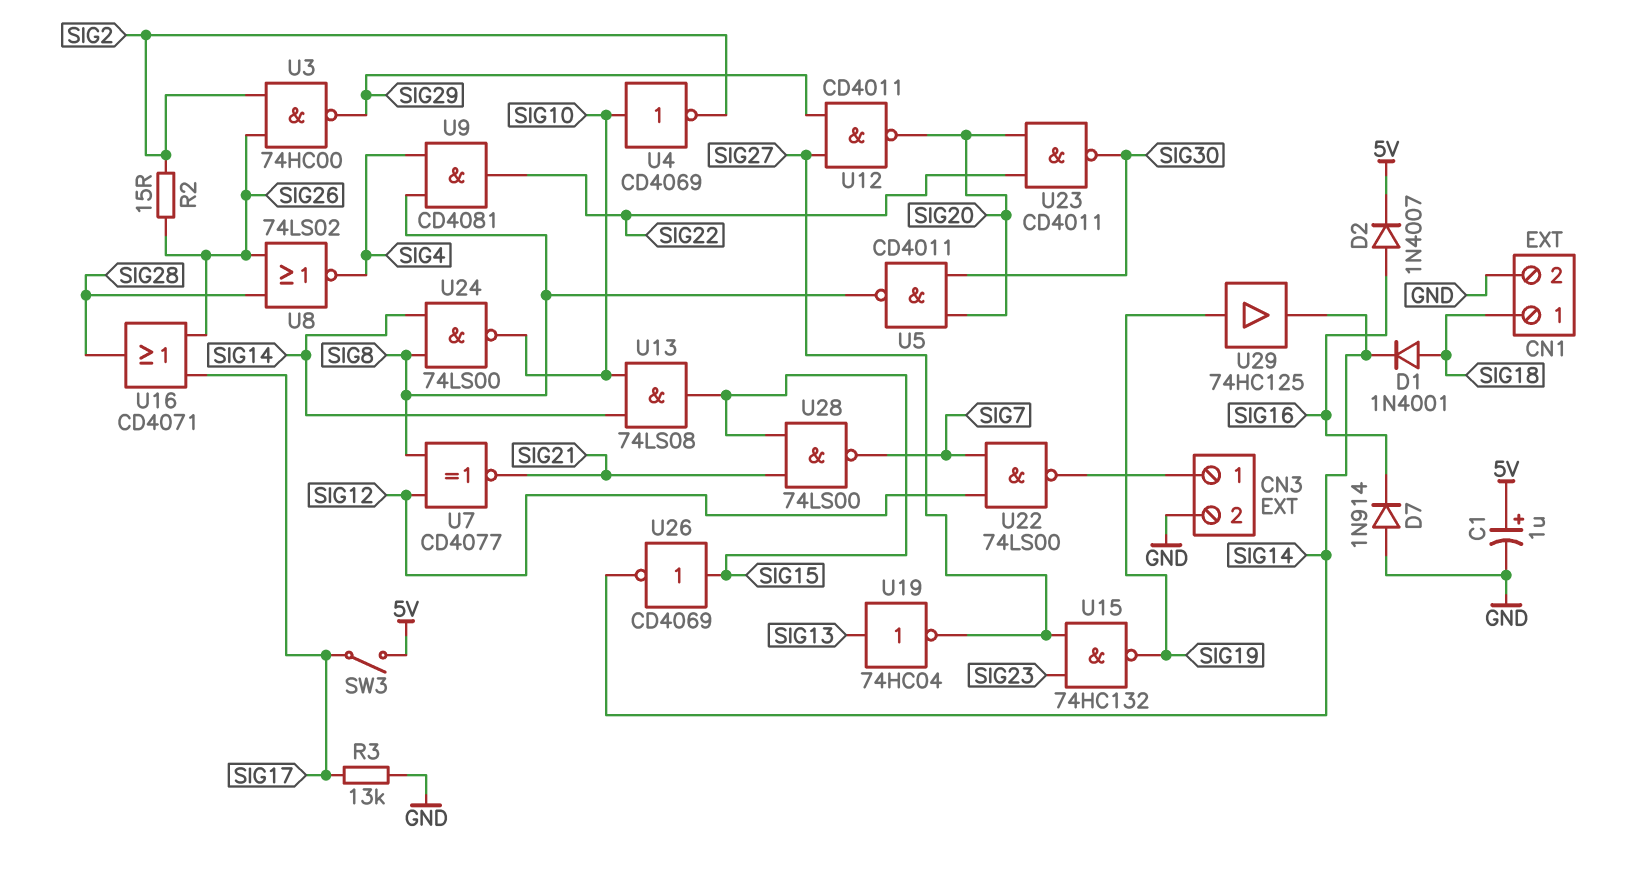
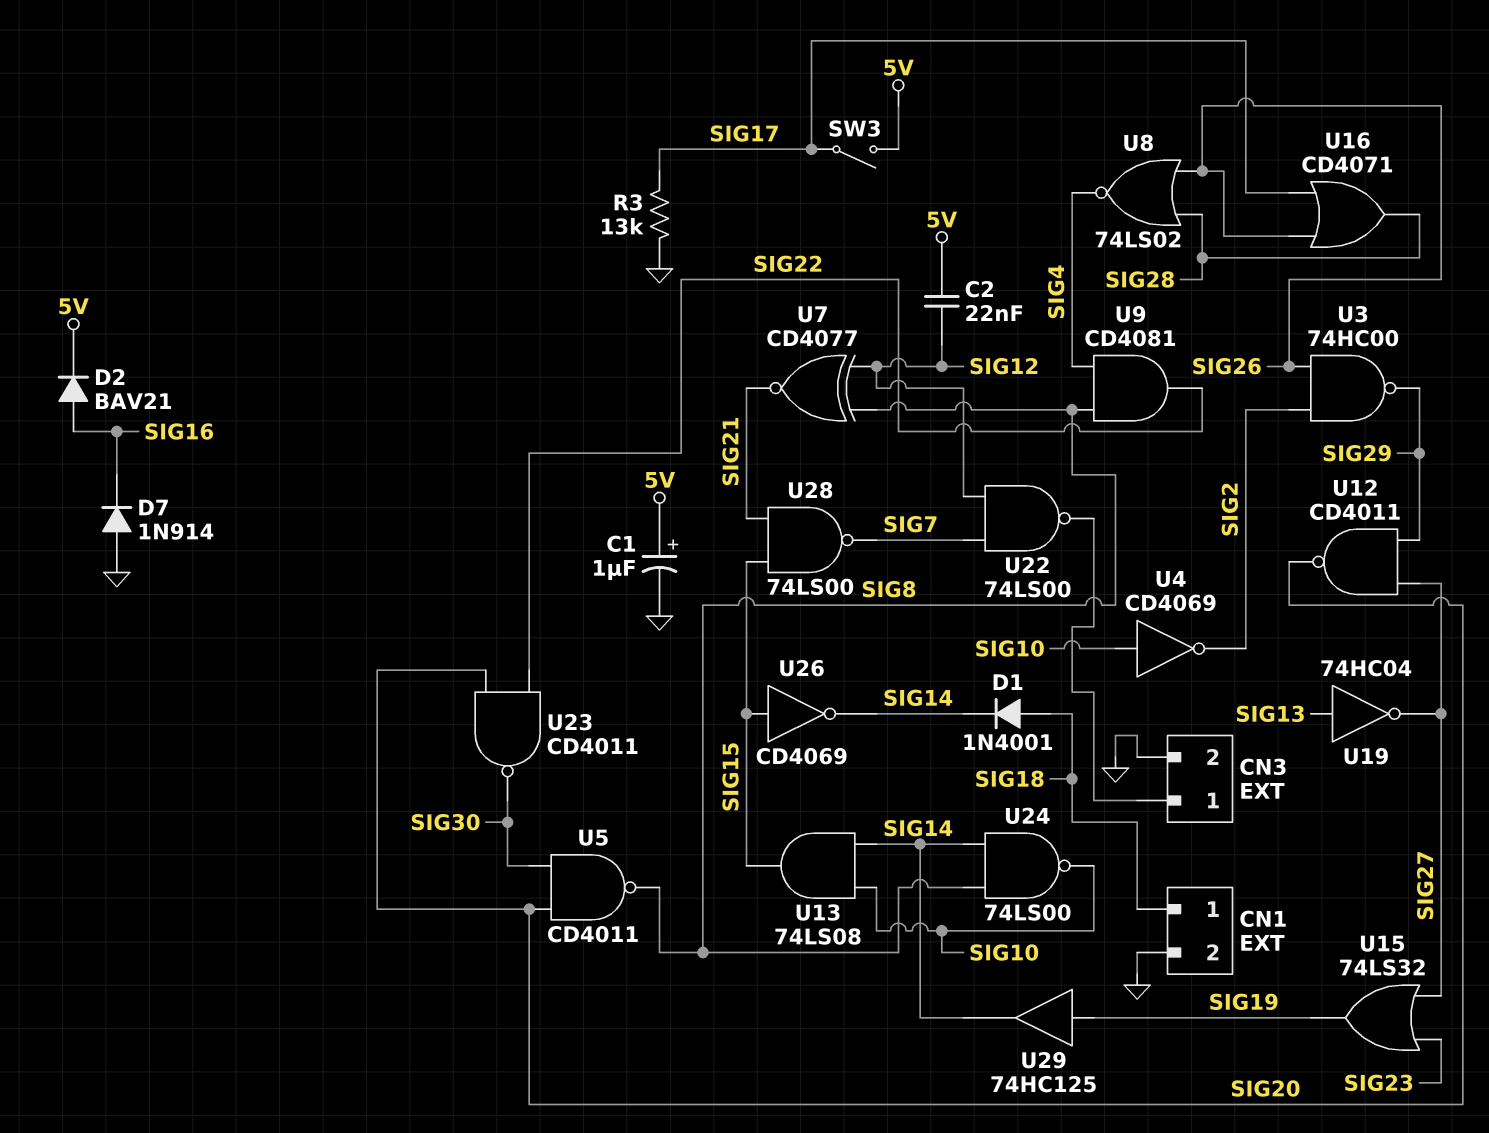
C2: none -> 22nF (5V, SIG12)
D2: diode 1N4007 (A SIG16, K 5V) -> diode BAV21 (A SIG16, K 5V)
R2: 15 (SIG2, SIG26) -> none
U15: NAND 74HC132 (in SIG23, in SIG27, out SIG19) -> OR 74LS32 (in SIG23, in SIG27, out SIG19)

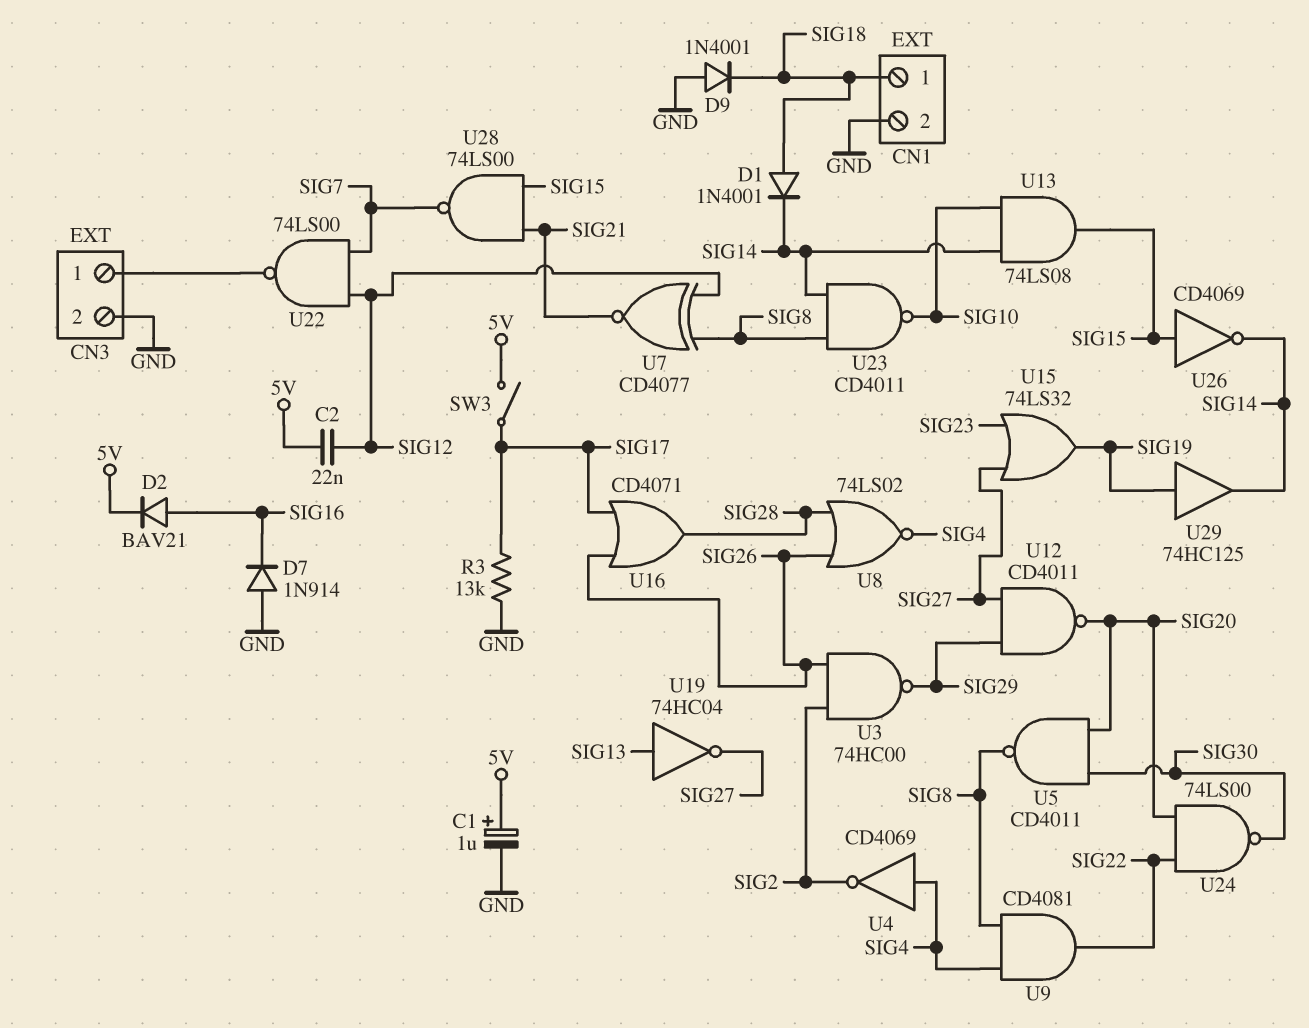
D9: none -> diode 1N4001 (A GND, K SIG18)
U4: NOT CD4069 (in SIG10, out SIG2) -> NOT CD4069 (in SIG4, out SIG2)
U23: NAND CD4011 (in SIG20, in SIG22, out SIG30) -> NAND CD4011 (in SIG8, in SIG14, out SIG10)
U24: NAND 74LS00 (in SIG8, in SIG14, out SIG10) -> NAND 74LS00 (in SIG20, in SIG22, out SIG30)

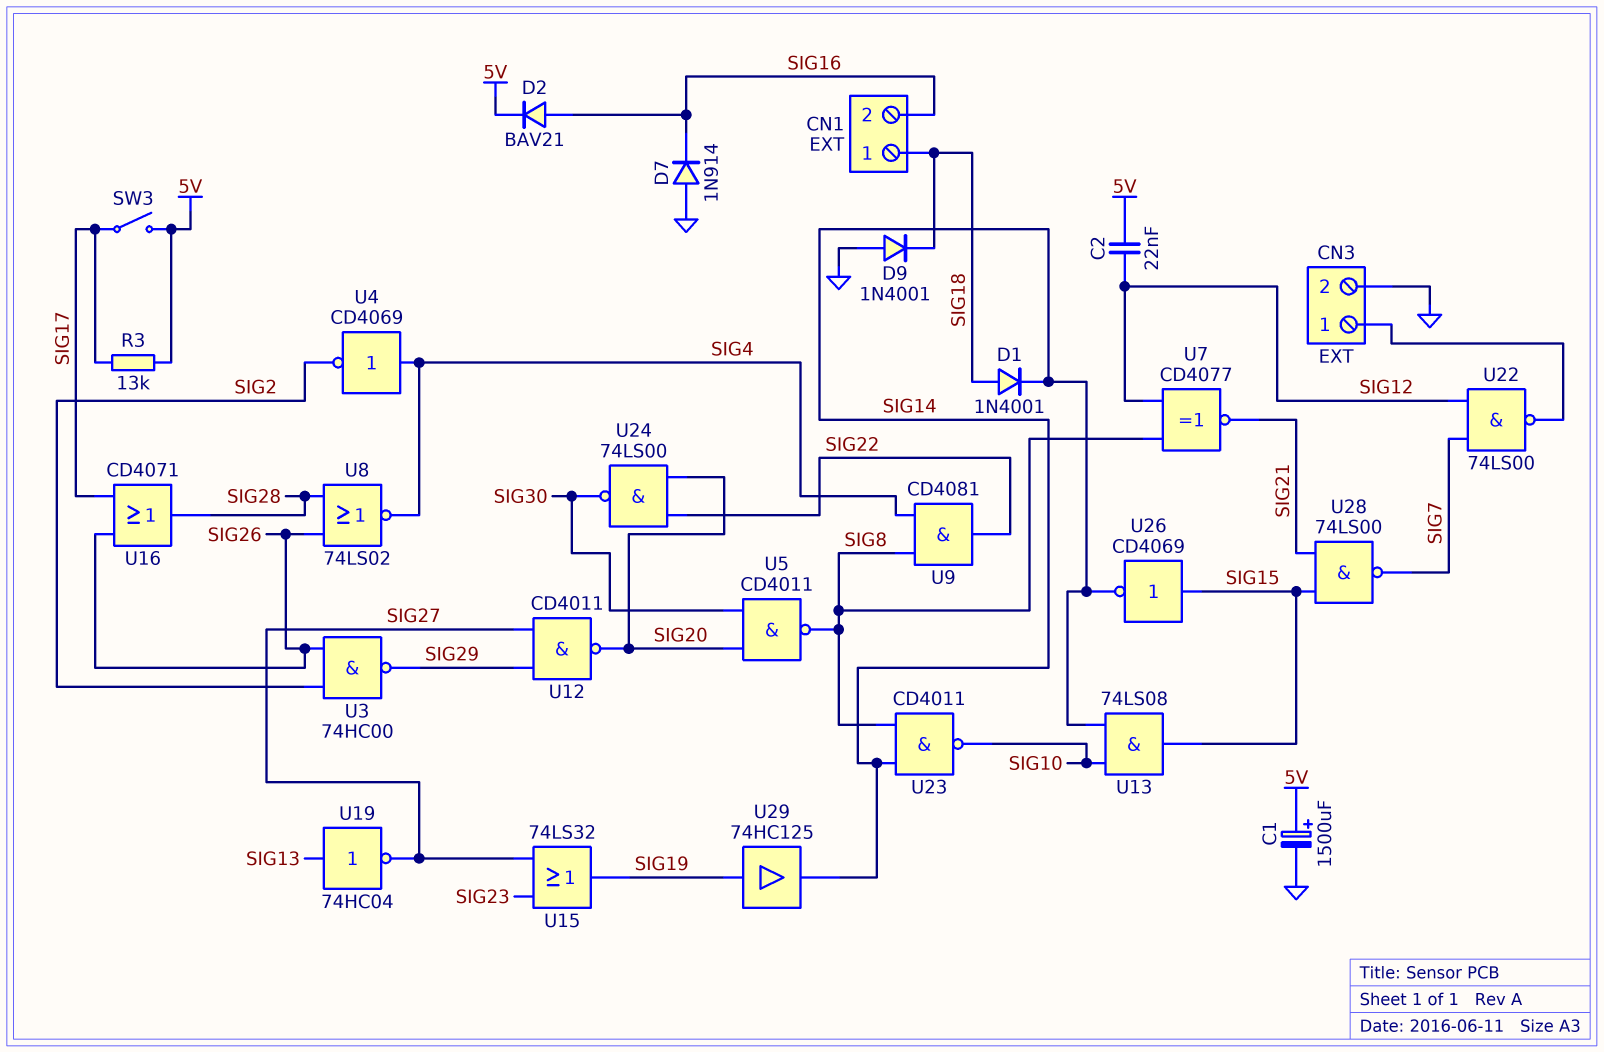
C1: 1uF (plus 5V, minus GND) -> 1500uF (plus 5V, minus GND)
CN1 pin 2: GND -> SIG16
R3: 13k (GND, SIG17) -> 13k (5V, SIG17)

